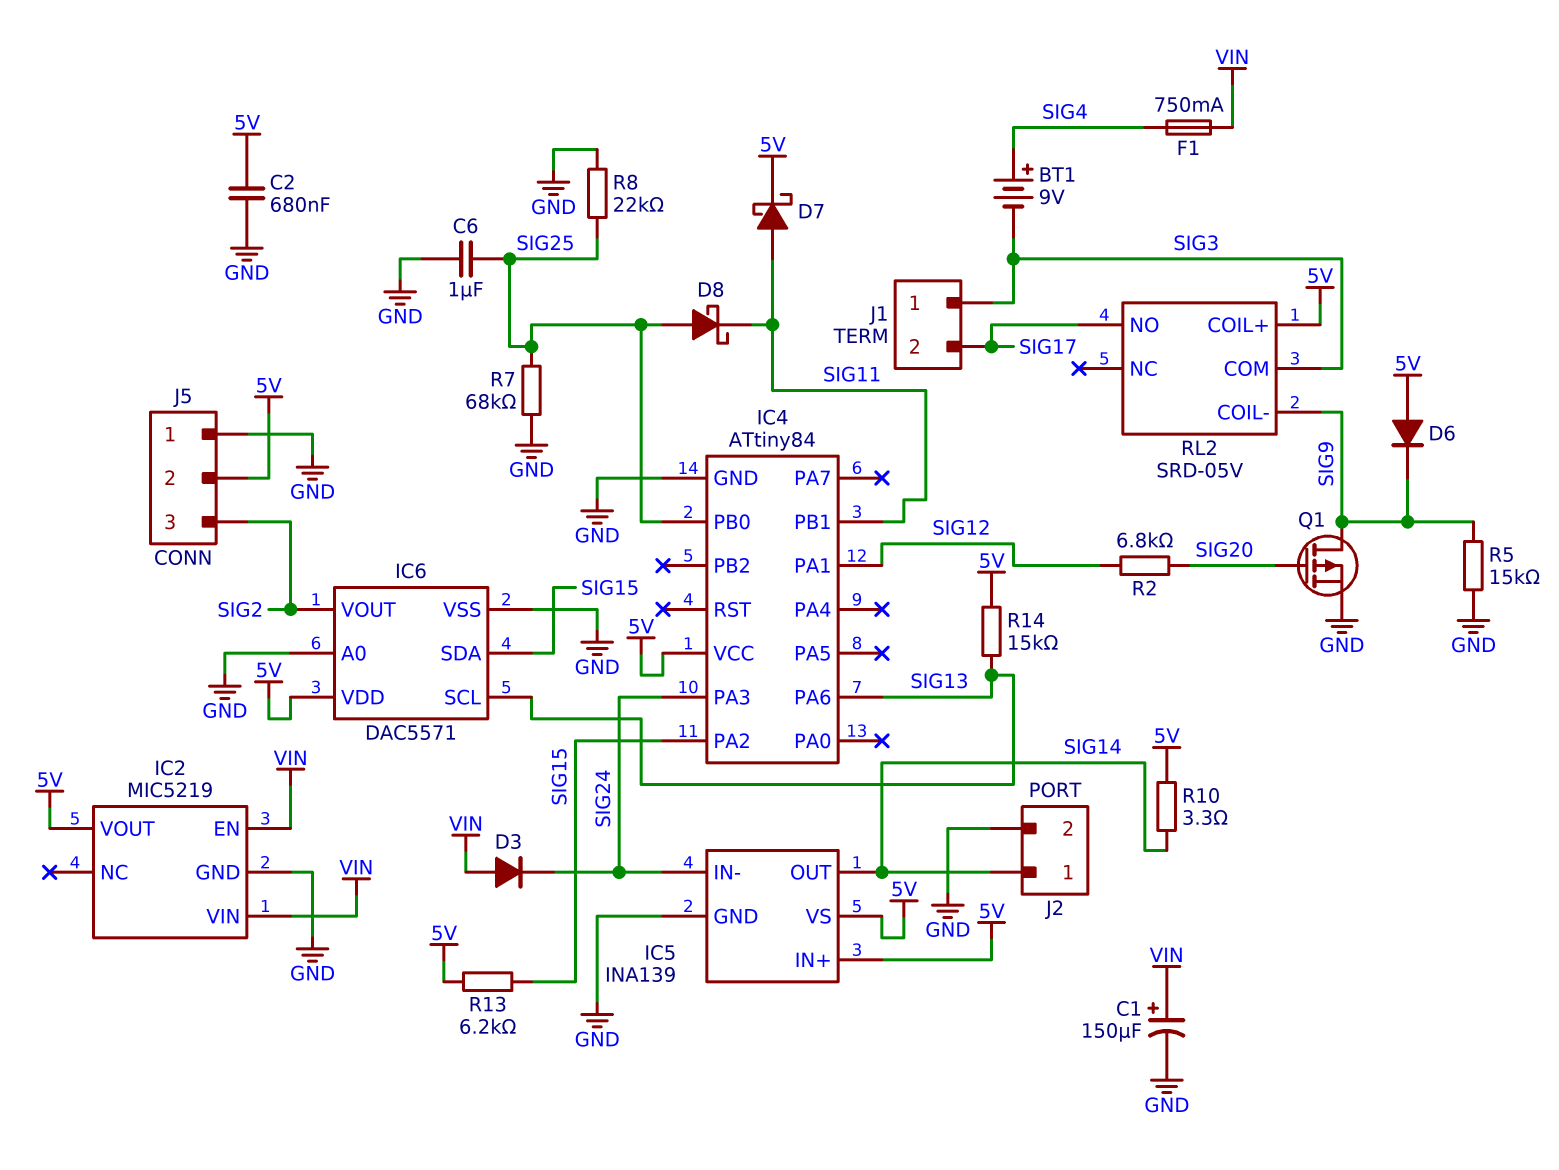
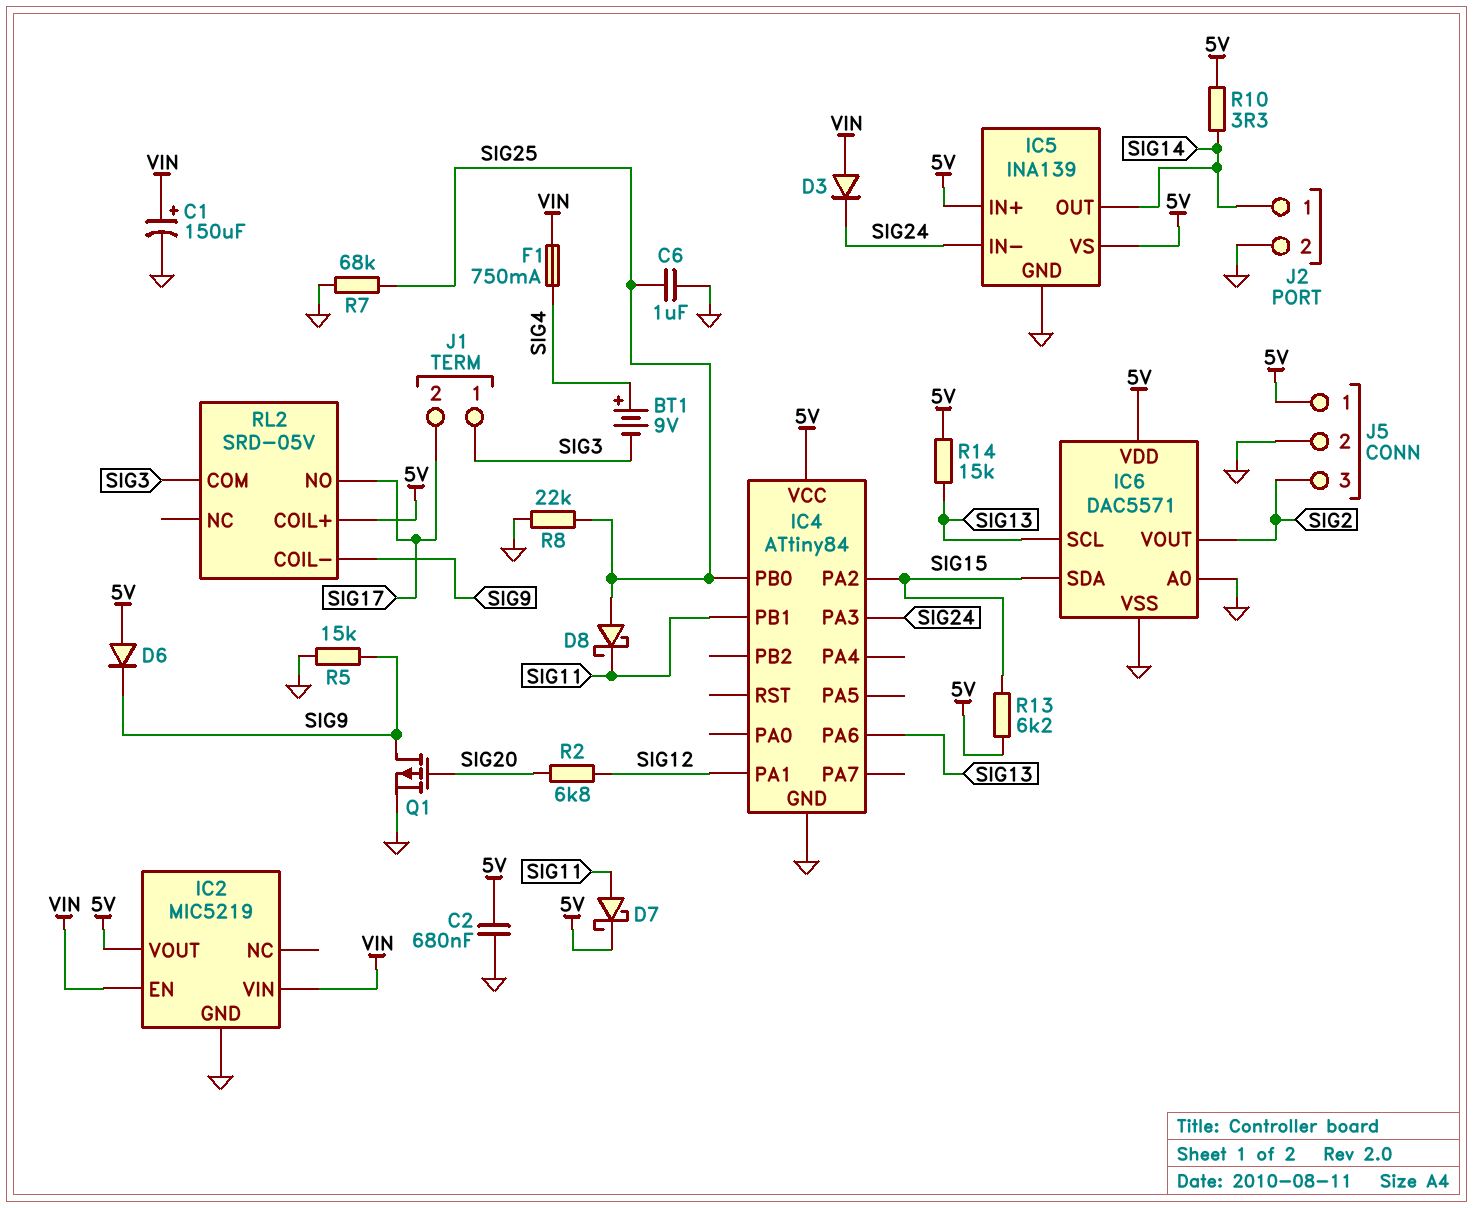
J5 pin 1: GND -> 5V
J5 pin 2: 5V -> GND

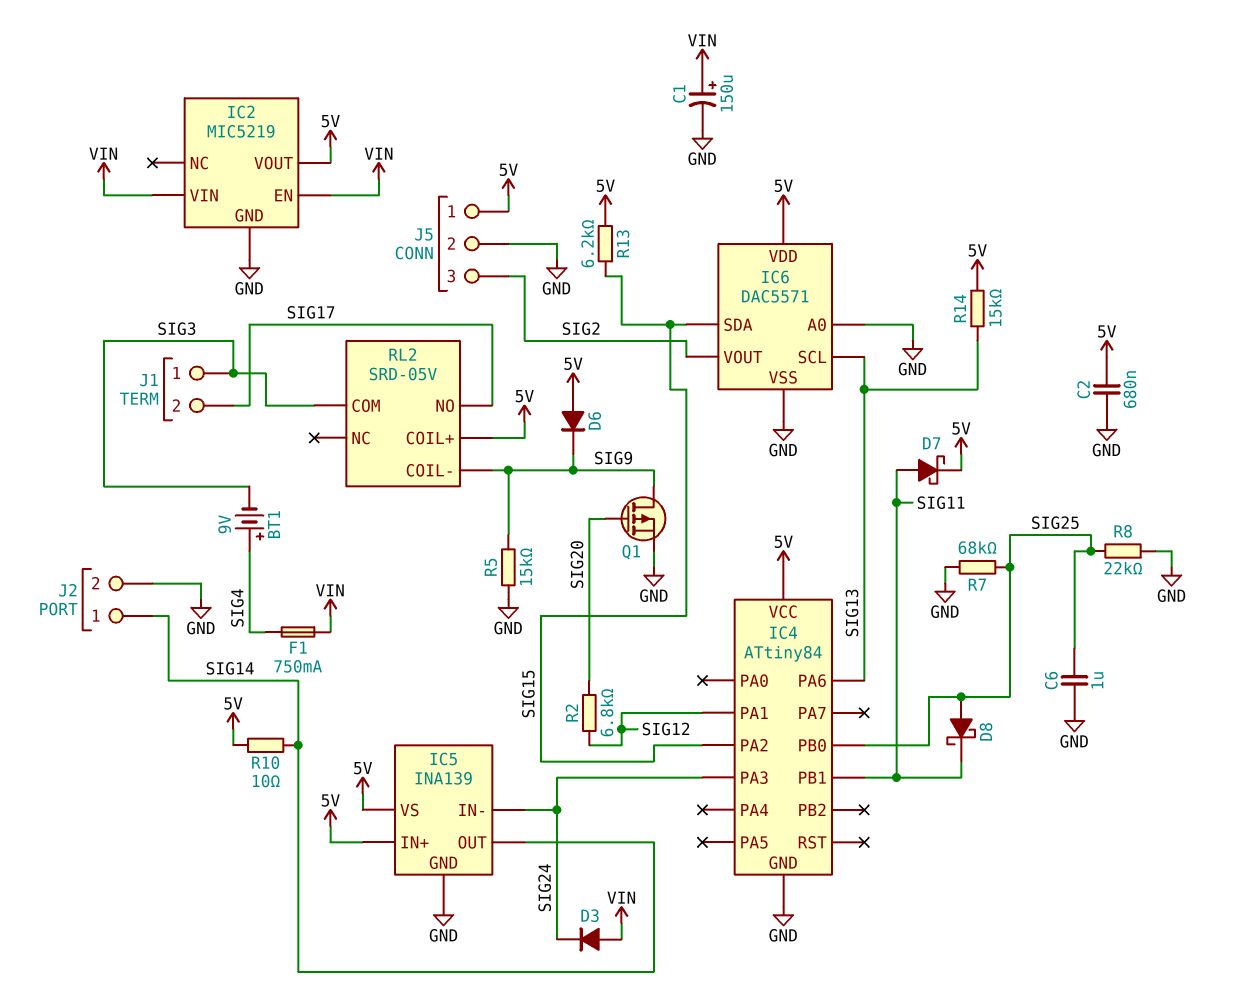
R10: 3.3 (5V, SIG14) -> 10 (5V, SIG14)

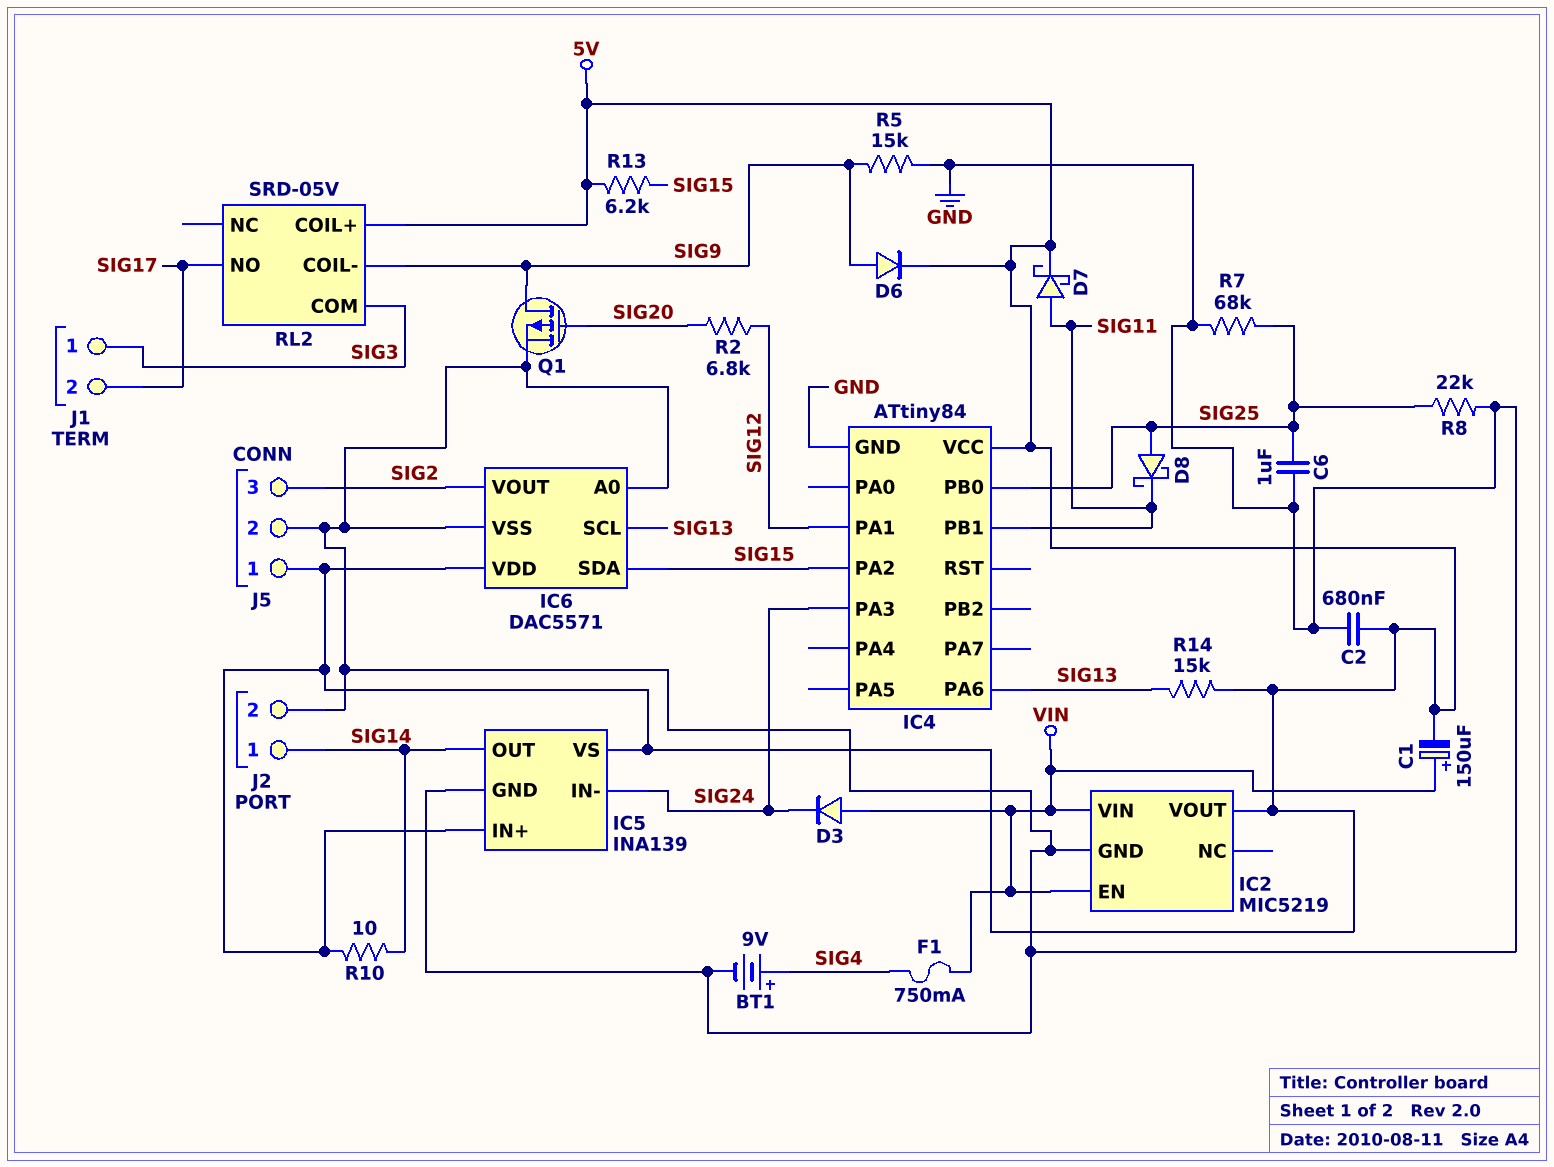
BT1: 9V (plus SIG4, minus SIG3) -> 9V (plus SIG4, minus GND)
C1: 150uF (plus VIN, minus GND) -> 150uF (plus VIN, minus 5V)
D6: diode (A 5V, K SIG9) -> diode (A SIG9, K 5V)

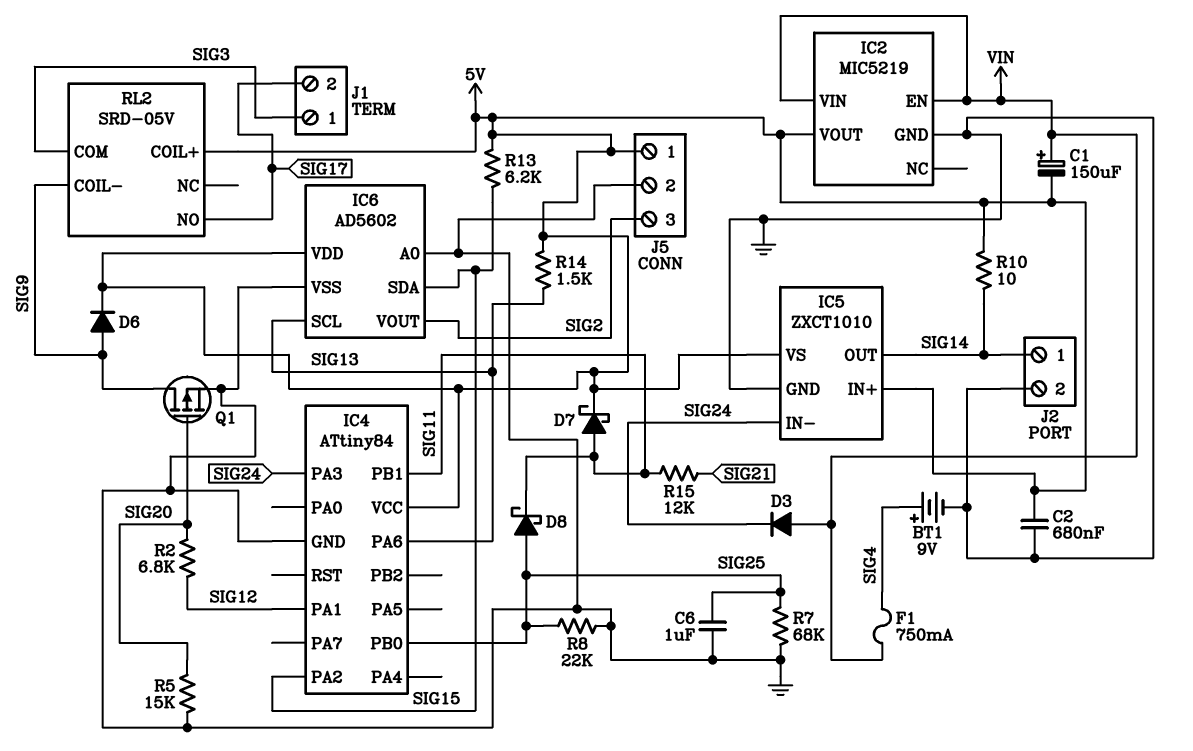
IC5: INA139 -> ZXCT1010
IC6: DAC5571 -> AD5602
R5: 15k (GND, SIG9) -> 15k (GND, SIG20)
R14: 15k (5V, SIG13) -> 1.5k (5V, SIG13)
R15: none -> 12k (SIG11, SIG21)

